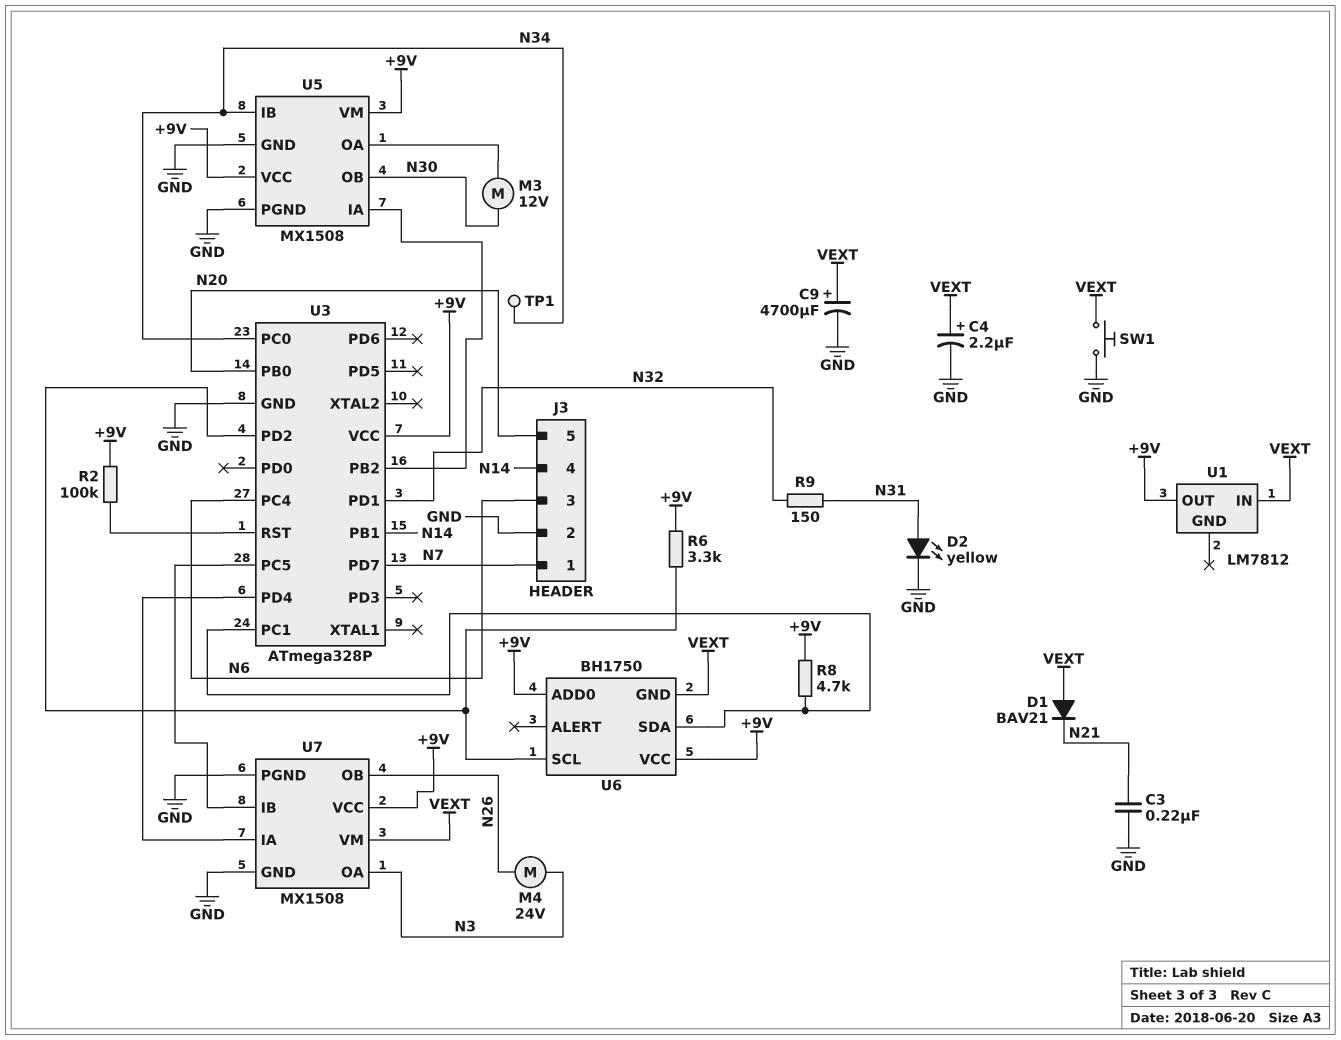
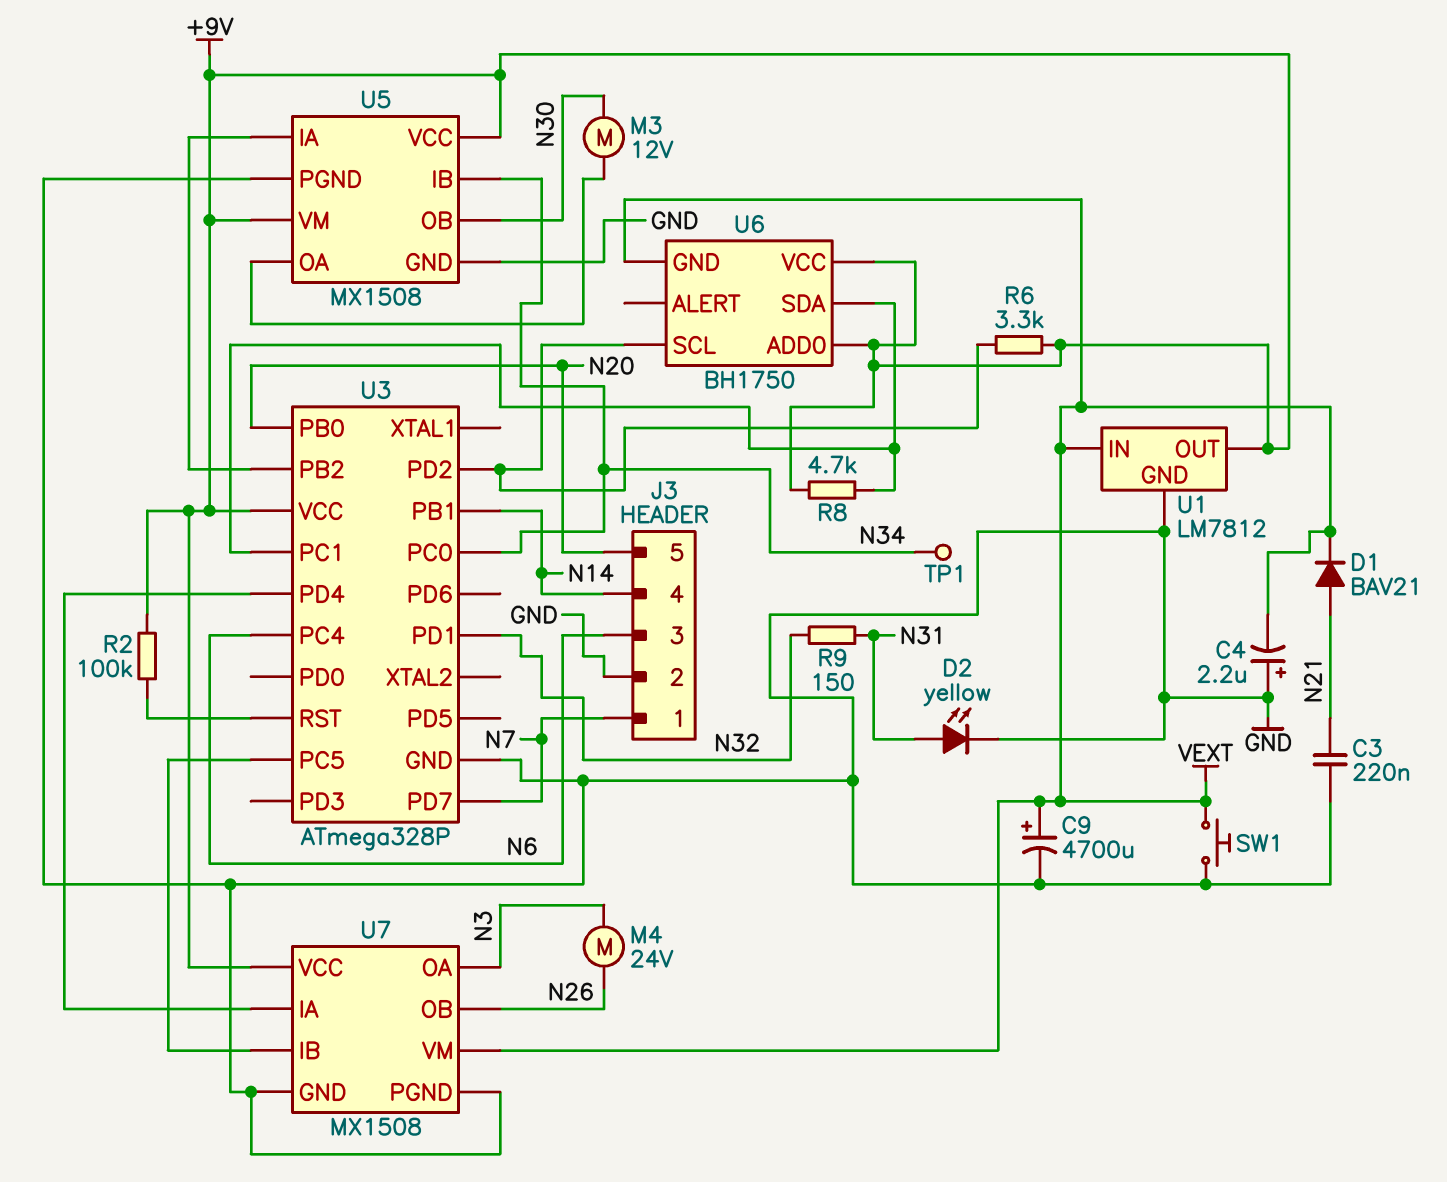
C4: 2.2uF (plus VEXT, minus GND) -> 2.2uF (plus GND, minus VEXT)
D1: diode BAV21 (A VEXT, K N21) -> diode BAV21 (A N21, K VEXT)
U1 pin GND: none -> GND

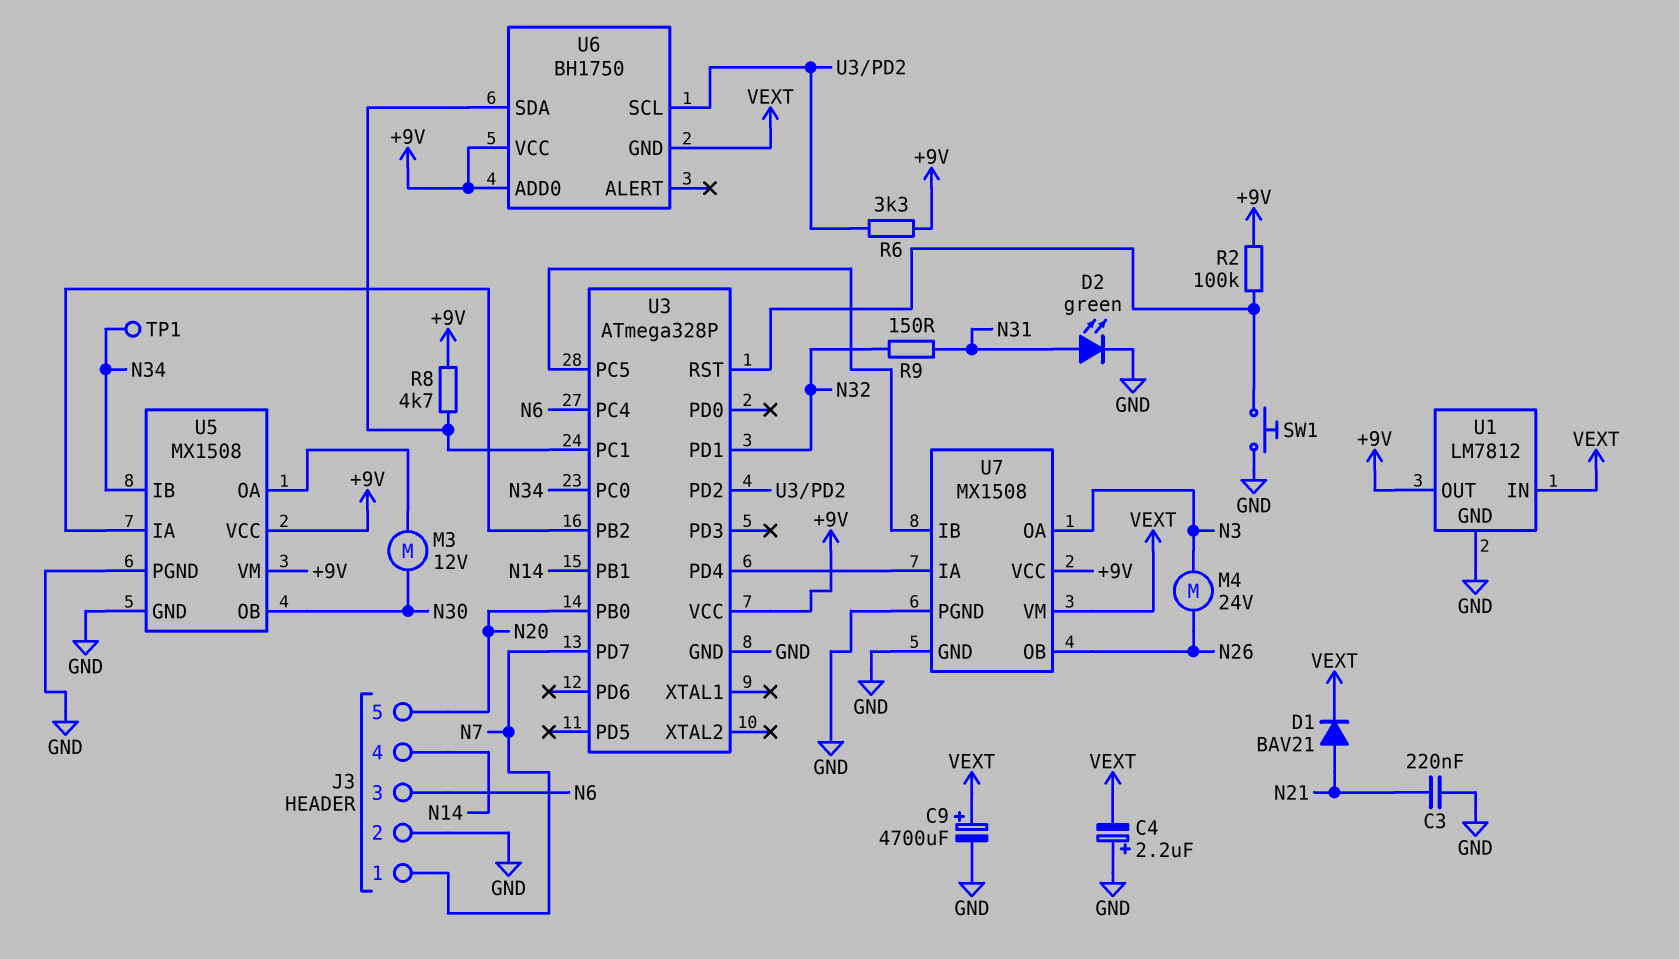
D2: LED yellow (A N31, K GND) -> LED green (A N31, K GND)
SW1: button (GND, VEXT) -> button (GND, U3/RST)

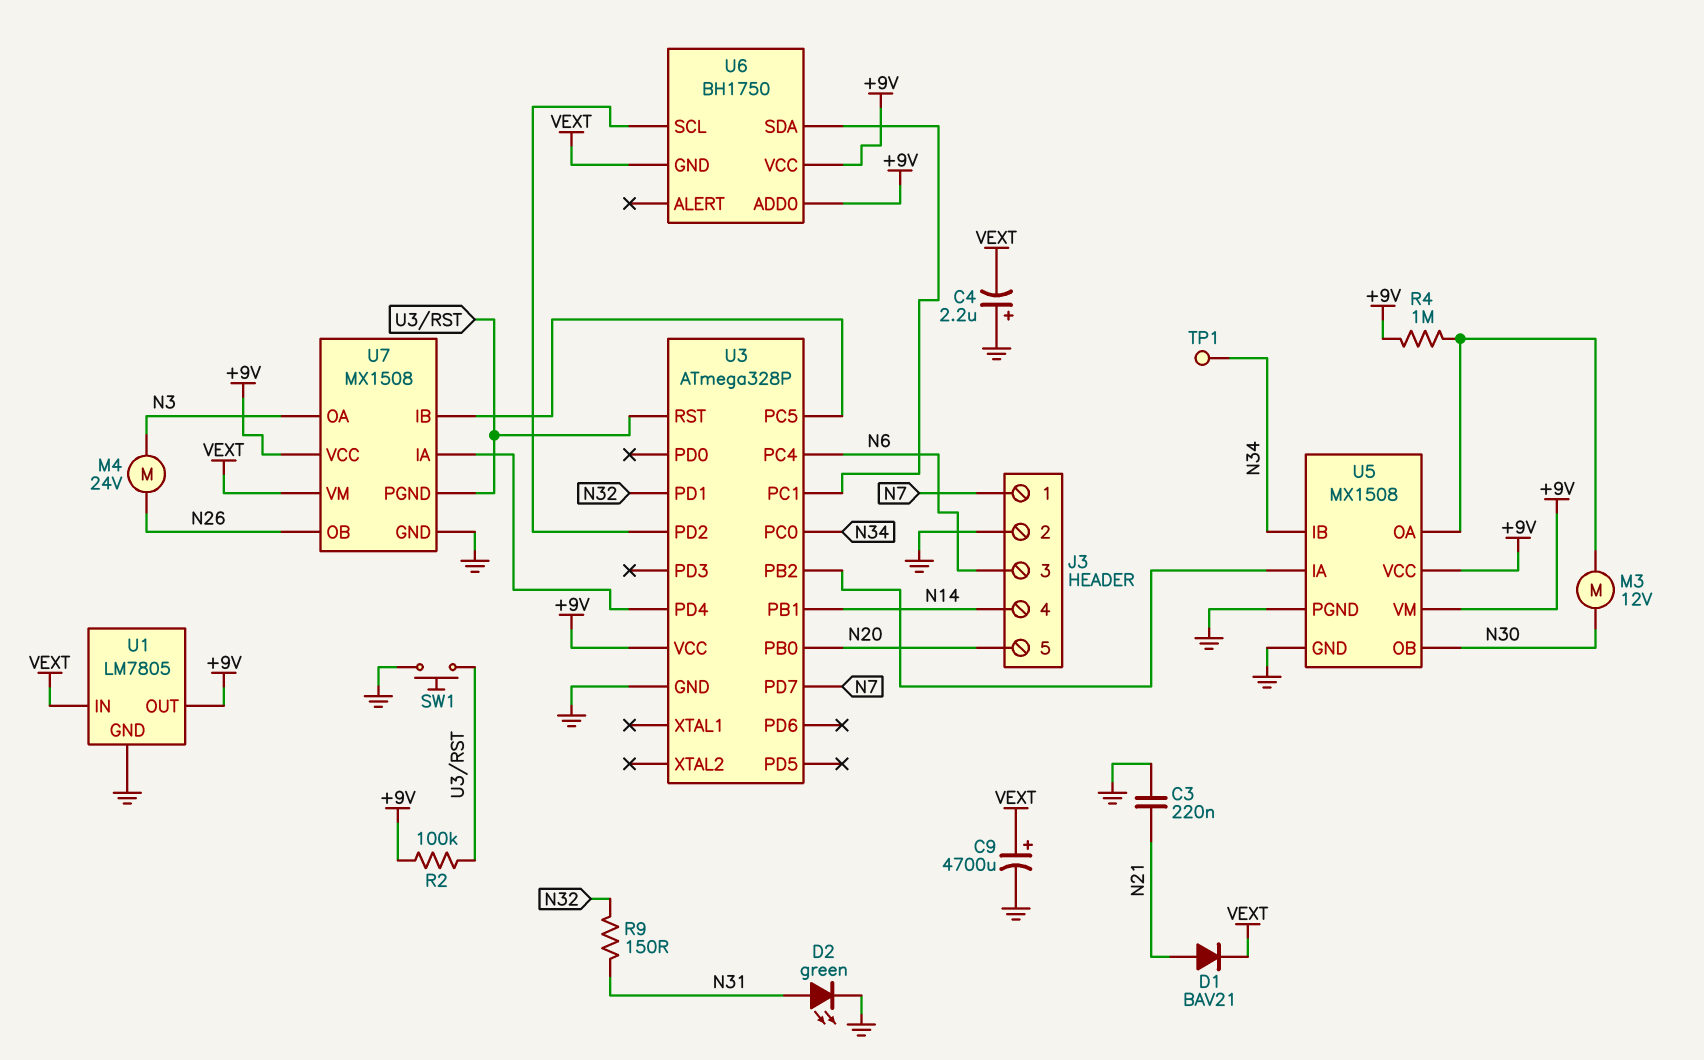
R4: none -> 1M (+9V, U5/OA)
R6: 3.3k (+9V, U3/PD2) -> none
R8: 4.7k (+9V, U3/PC1) -> none
U1: LM7812 -> LM7805
U7 pin PGND: GND -> U3/RST

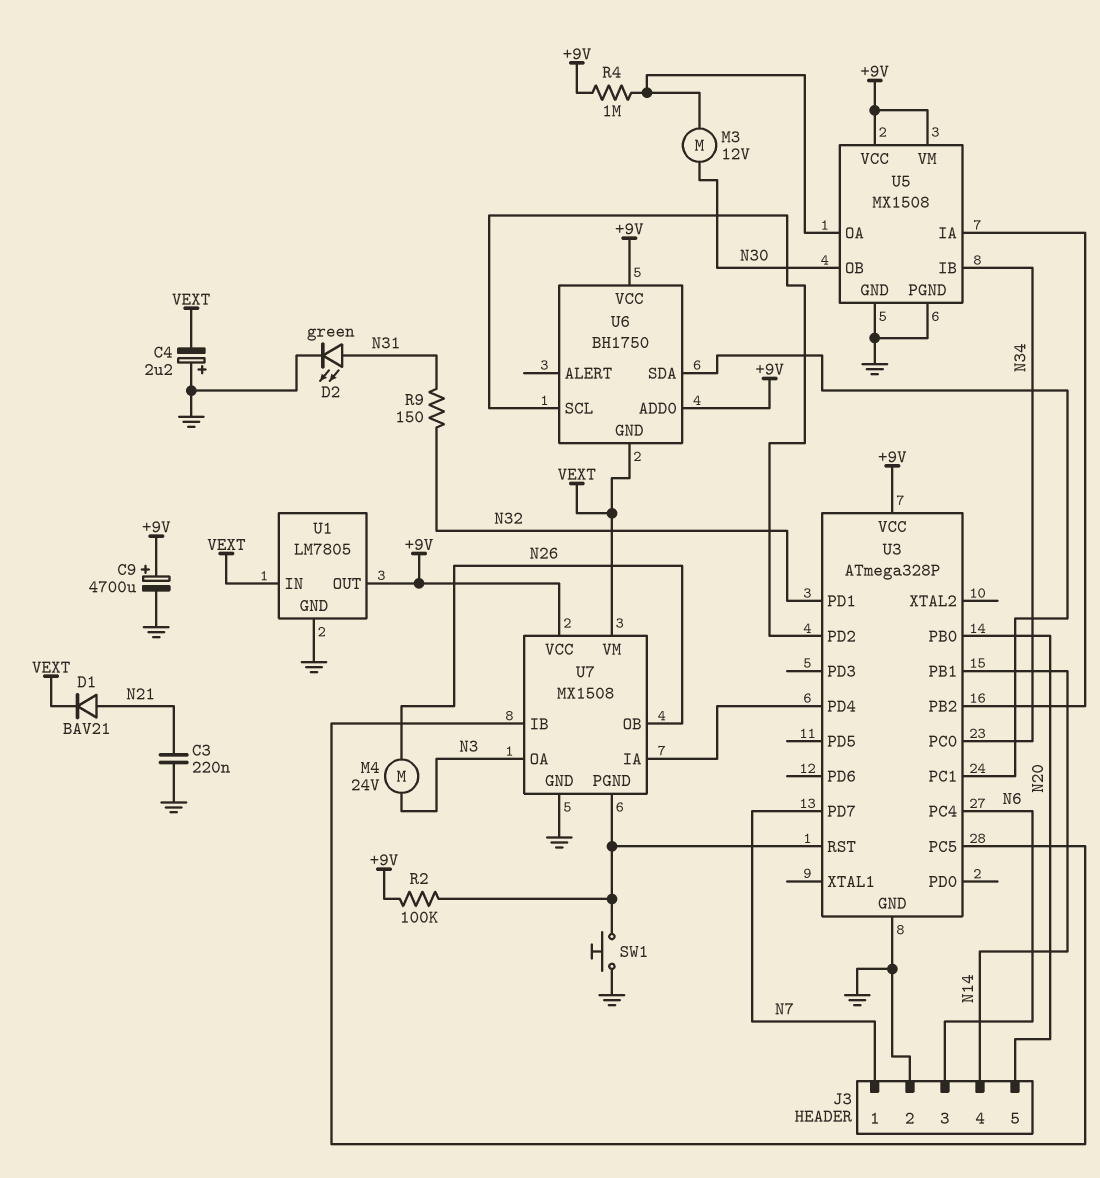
C9: 4700uF (plus VEXT, minus GND) -> 4700uF (plus +9V, minus GND)
TP1: test point (N34) -> none

